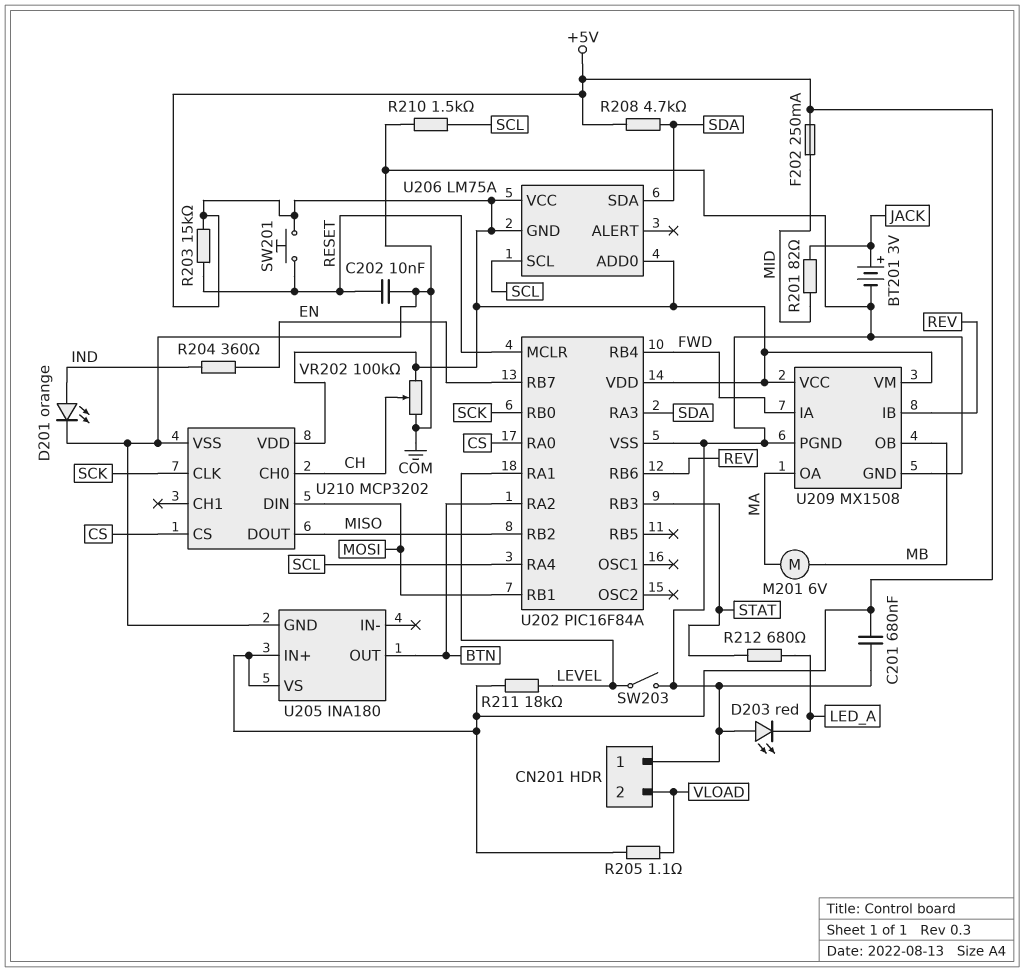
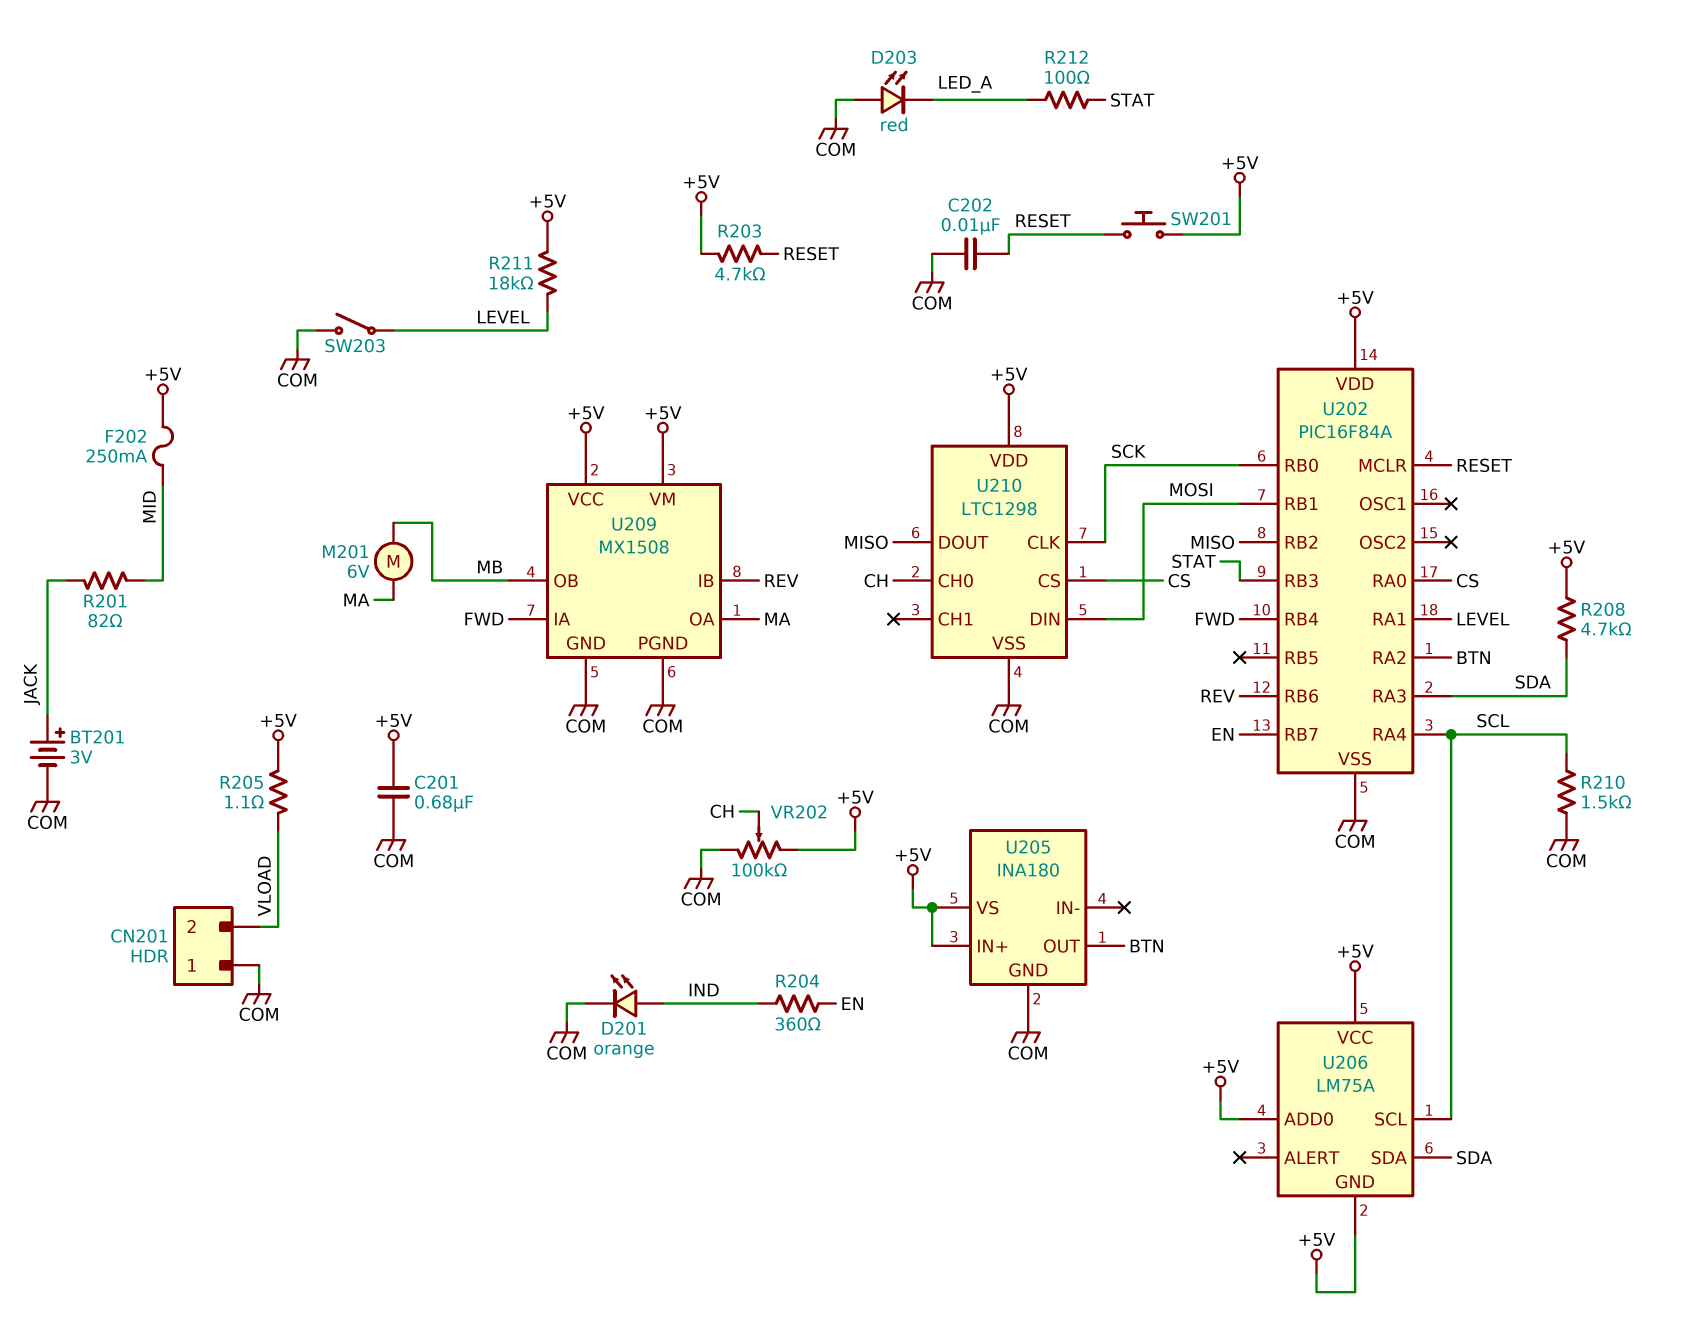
R203: 15k (+5V, RESET) -> 4.7k (+5V, RESET)
R212: 680 (LED_A, STAT) -> 100 (LED_A, STAT)
U210: MCP3202 -> LTC1298

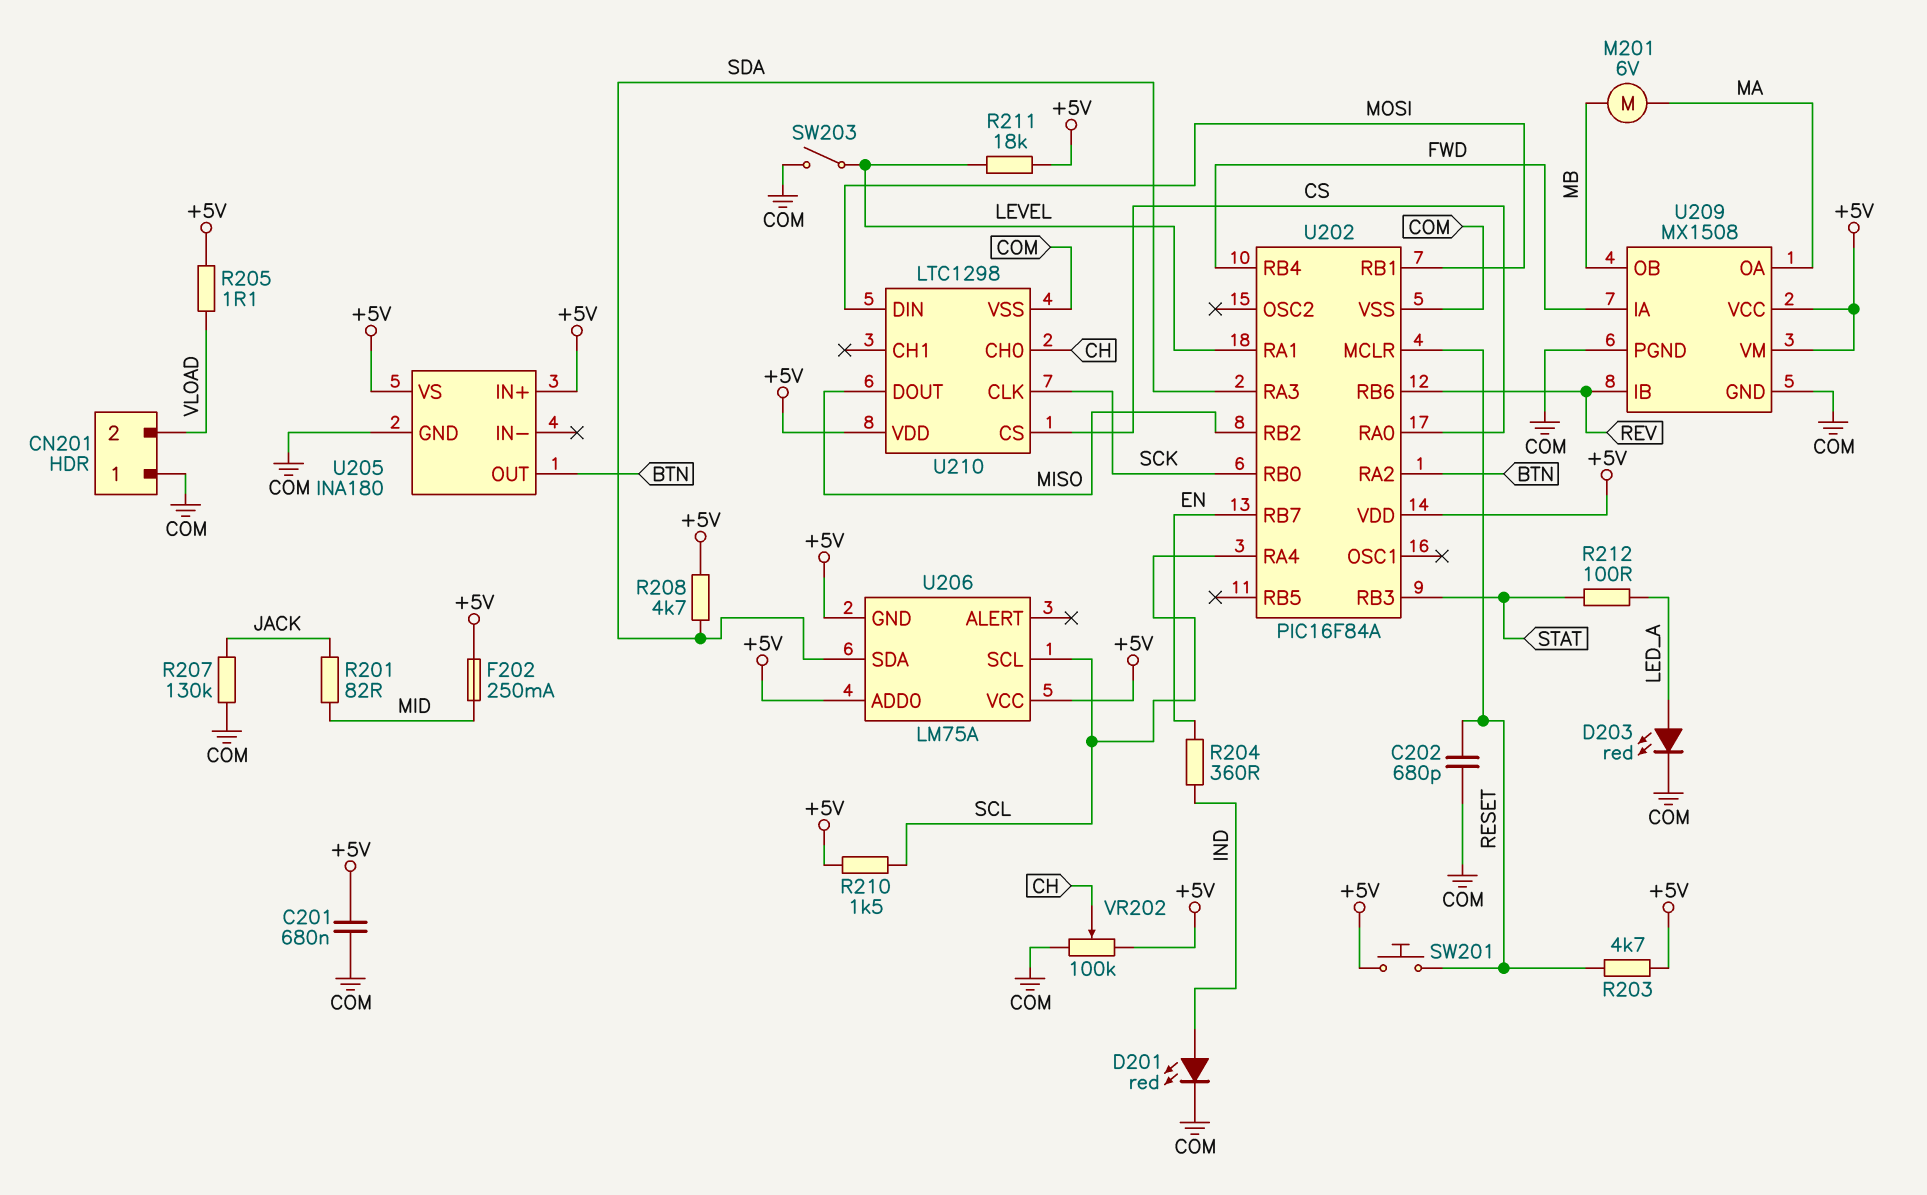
BT201: 3V (plus JACK, minus COM) -> none
C202: 10nF (COM, RESET) -> 680pF (COM, RESET)
D201: LED orange (A IND, K COM) -> LED red (A IND, K COM)
D203: LED red (A COM, K LED_A) -> LED red (A LED_A, K COM)
R207: none -> 130k (COM, JACK)
R210: 1.5k (COM, SCL) -> 1.5k (+5V, SCL)

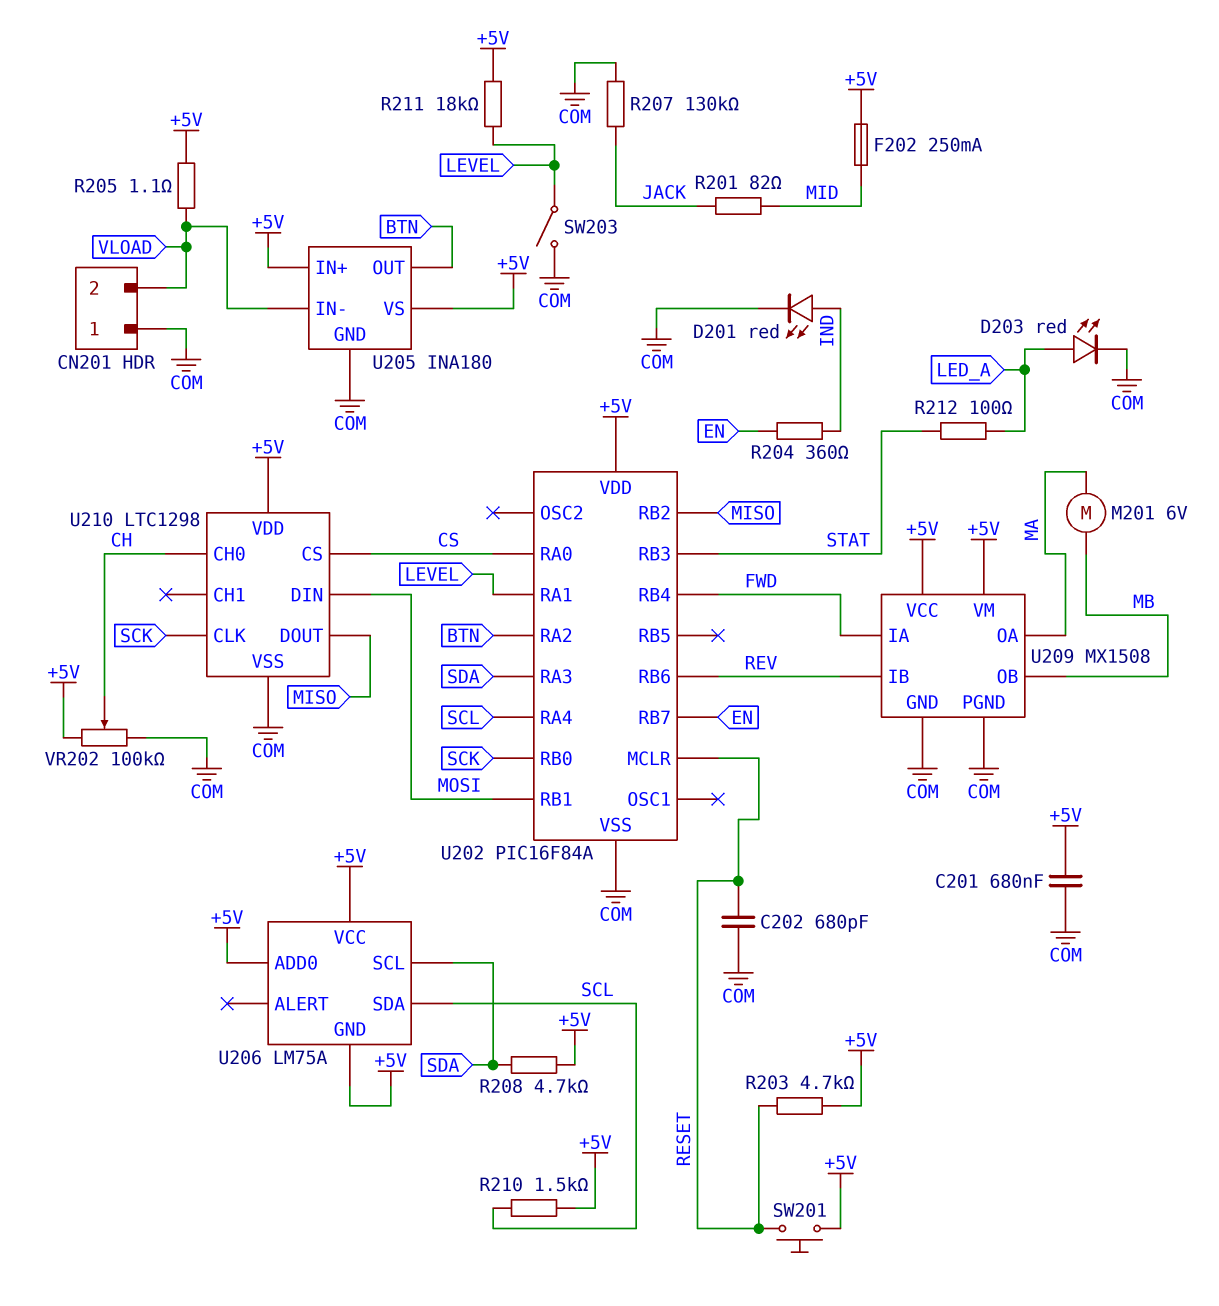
U205 pin IN-: none -> VLOAD
U206 pin SCL: SCL -> SDA
U206 pin SDA: SDA -> SCL

